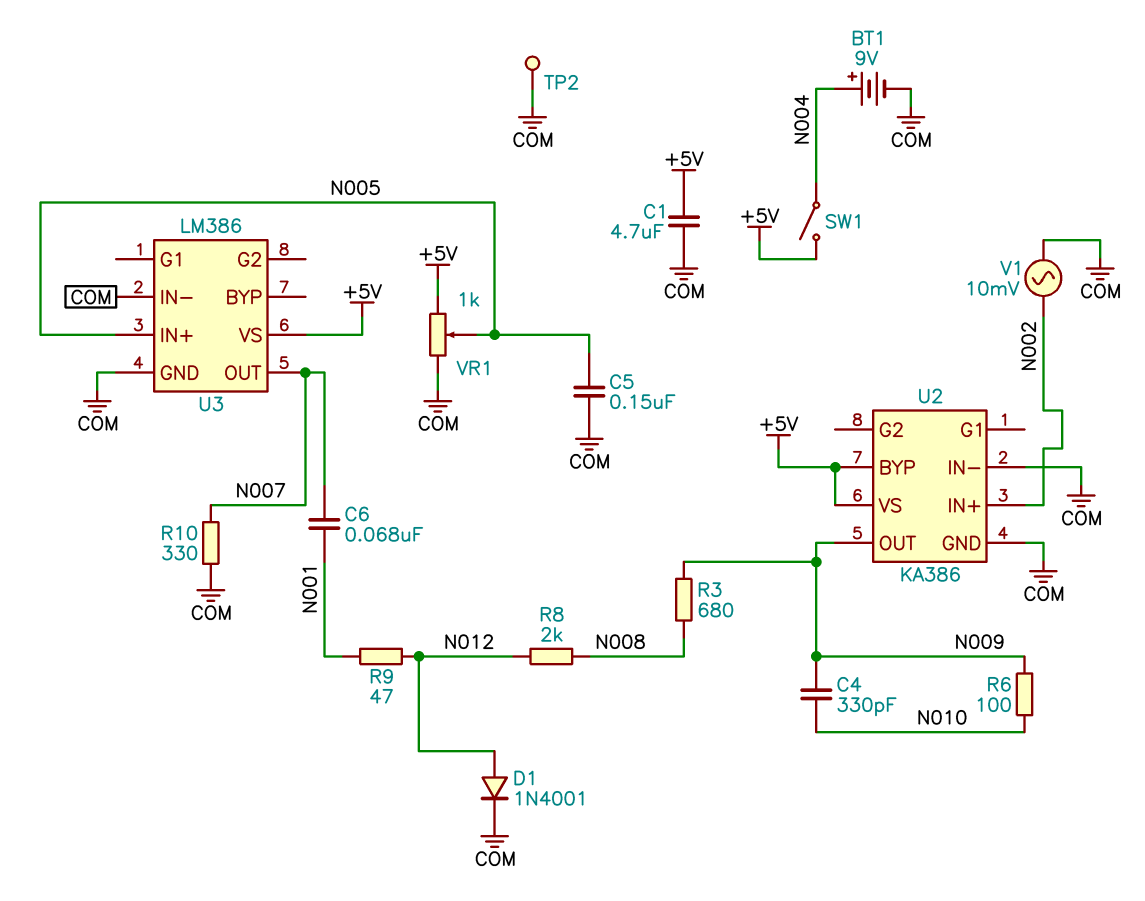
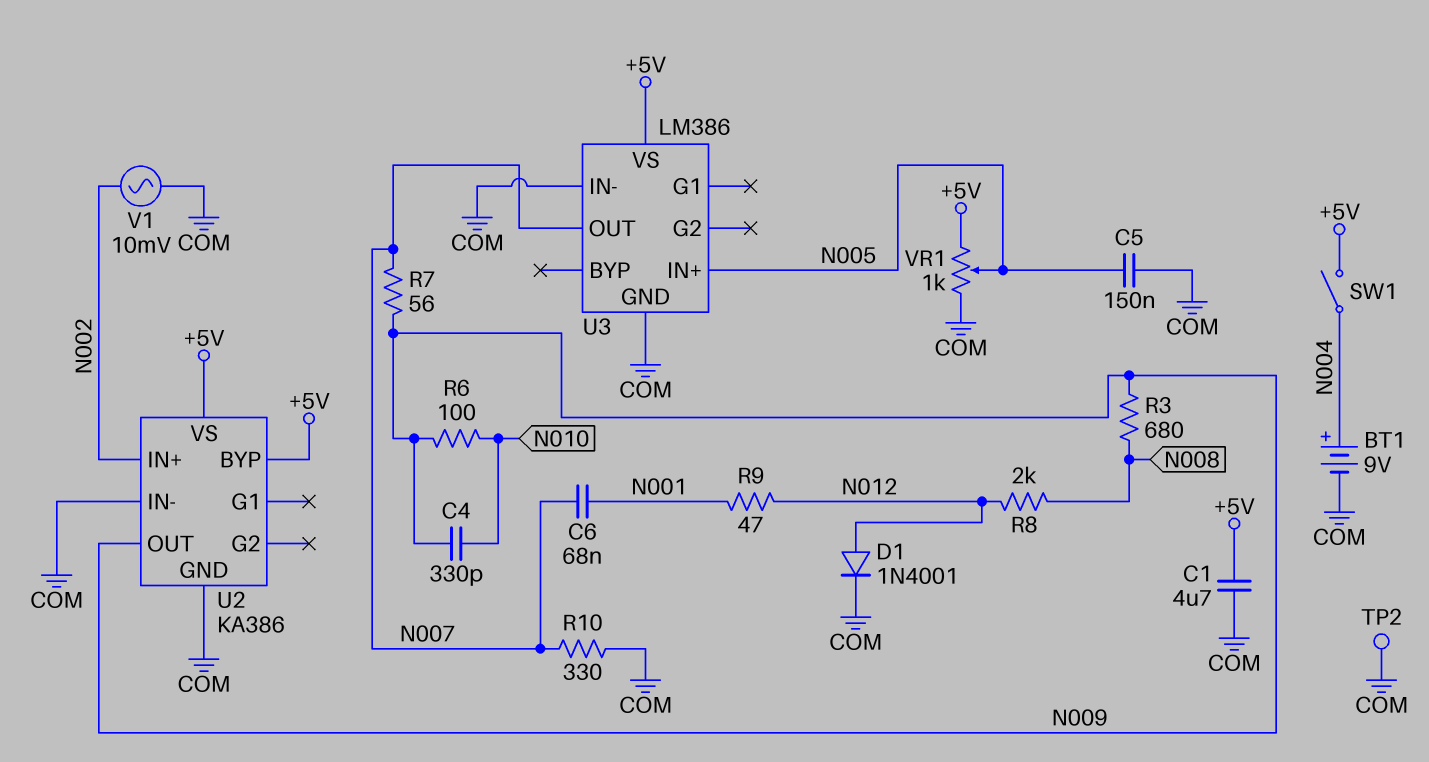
R7: none -> 56 (N007, N009)

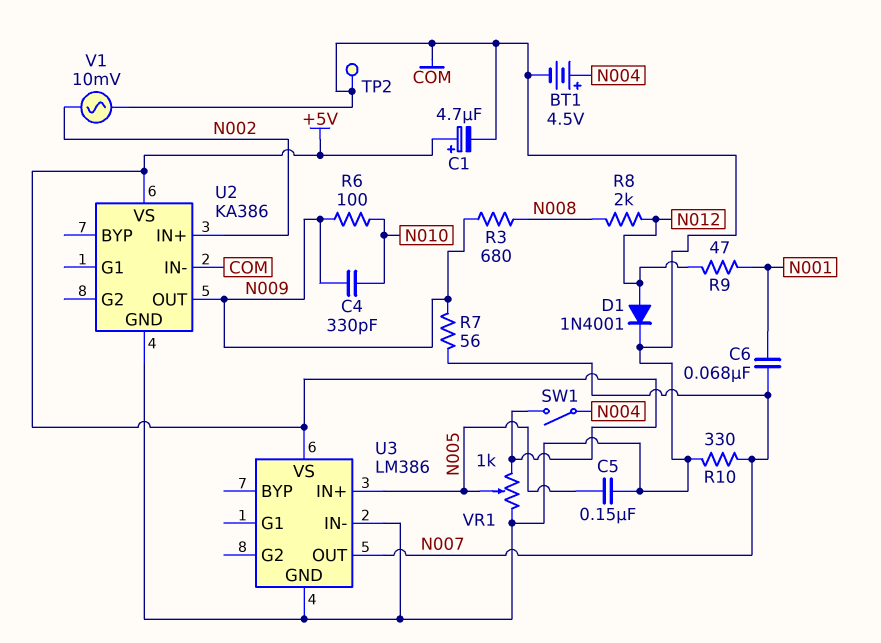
BT1: 9V (plus N004, minus COM) -> 4.5V (plus N004, minus COM)
C1: 4.7uF (+5V, COM) -> 4.7uF (plus +5V, minus COM)
U2 pin BYP: +5V -> none

